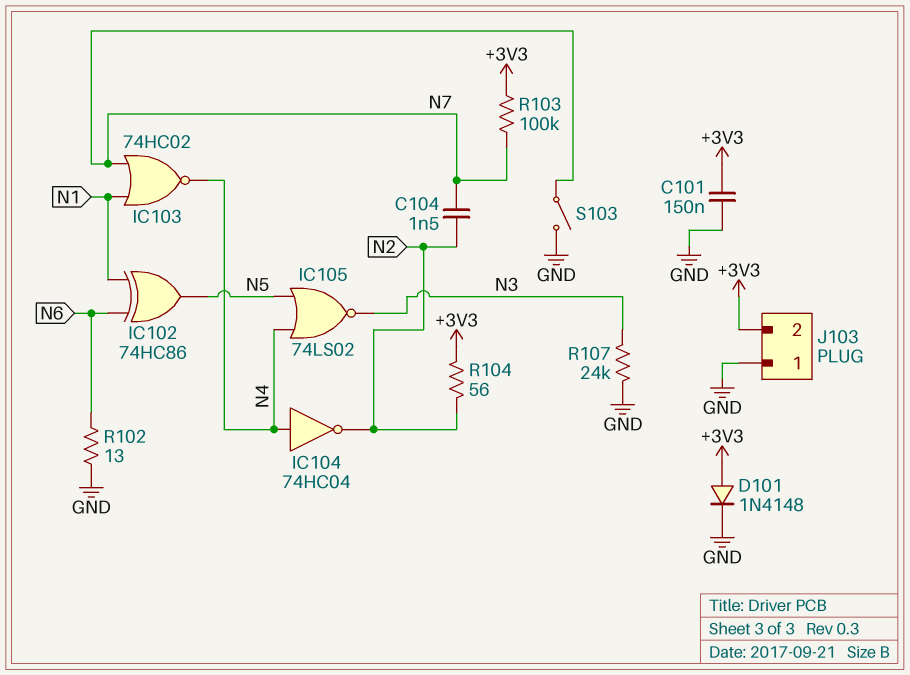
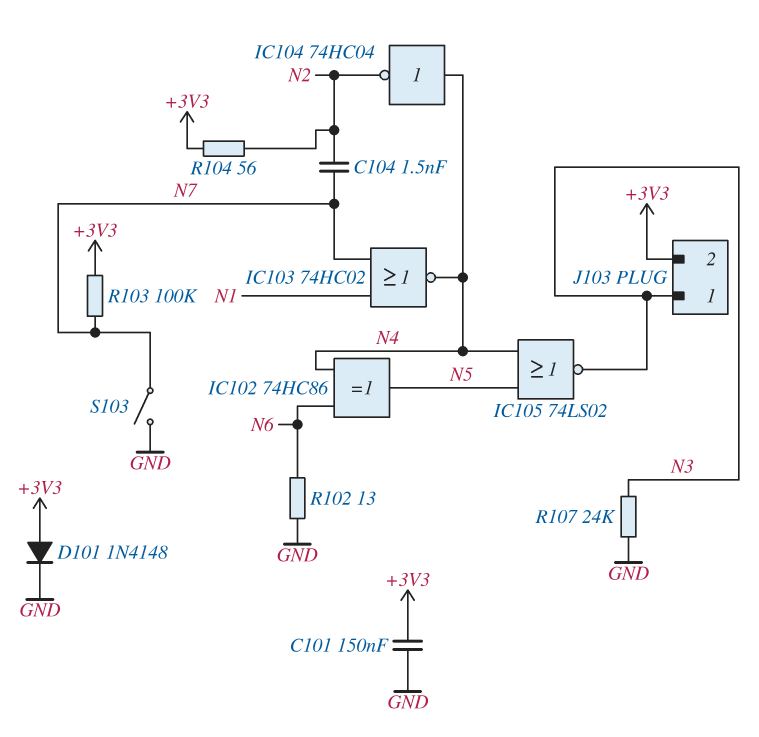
IC102: XOR 74HC86 (in N1, in N6, out N5) -> XOR 74HC86 (in N4, in N6, out N5)
J103 pin 1: GND -> N3

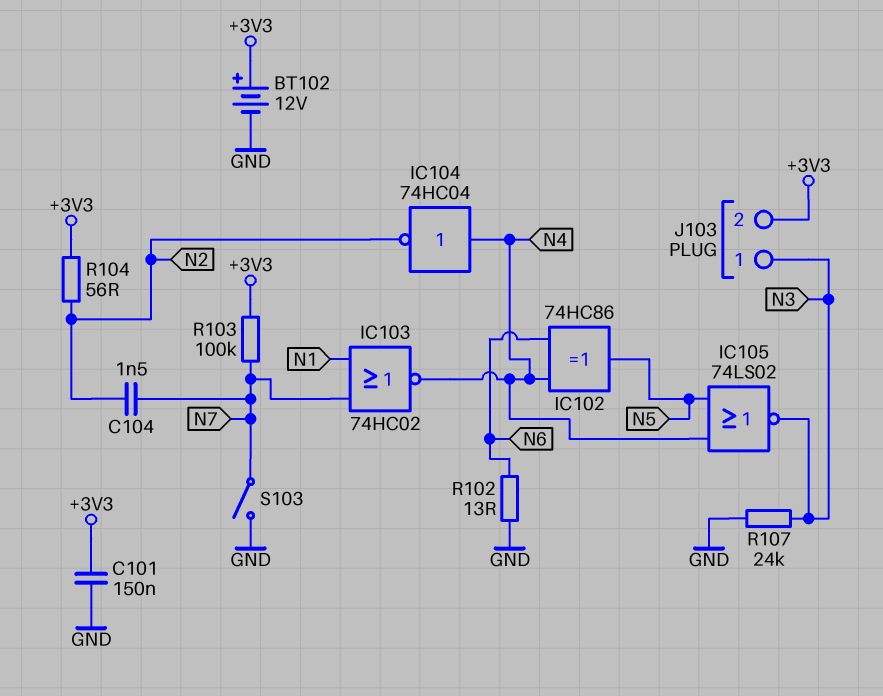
BT102: none -> 12V (plus +3V3, minus GND)
D101: diode 1N4148 (A +3V3, K GND) -> none

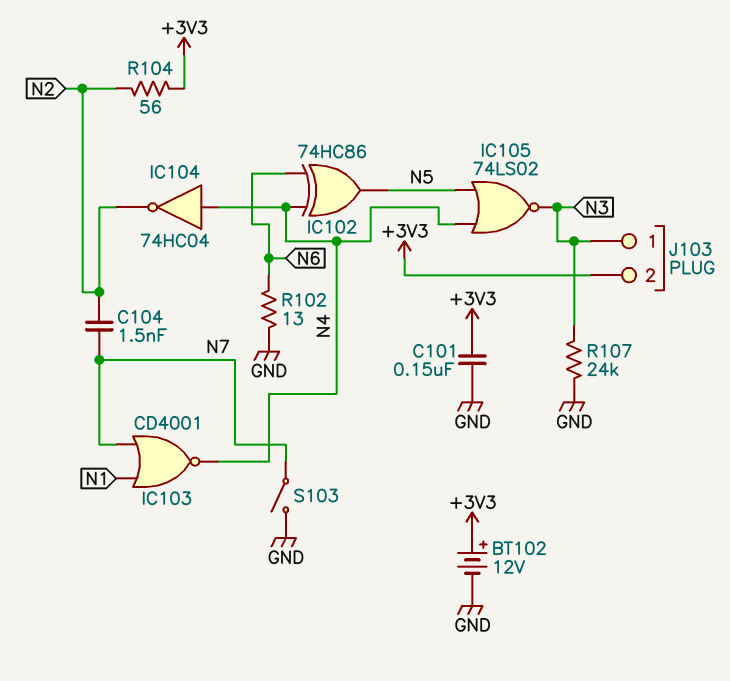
IC103: NOR 74HC02 (in N1, in N7, out N4) -> NOR CD4001 (in N1, in N7, out N4)
R103: 100k (+3V3, N7) -> none

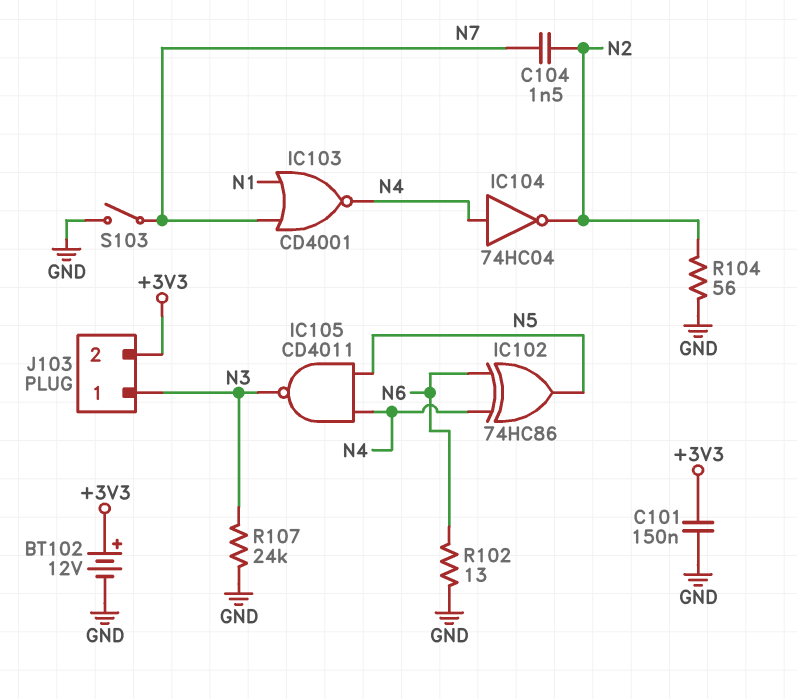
IC105: NOR 74LS02 (in N4, in N5, out N3) -> NAND CD4011 (in N4, in N5, out N3)
R104: 56 (+3V3, N2) -> 56 (GND, N2)

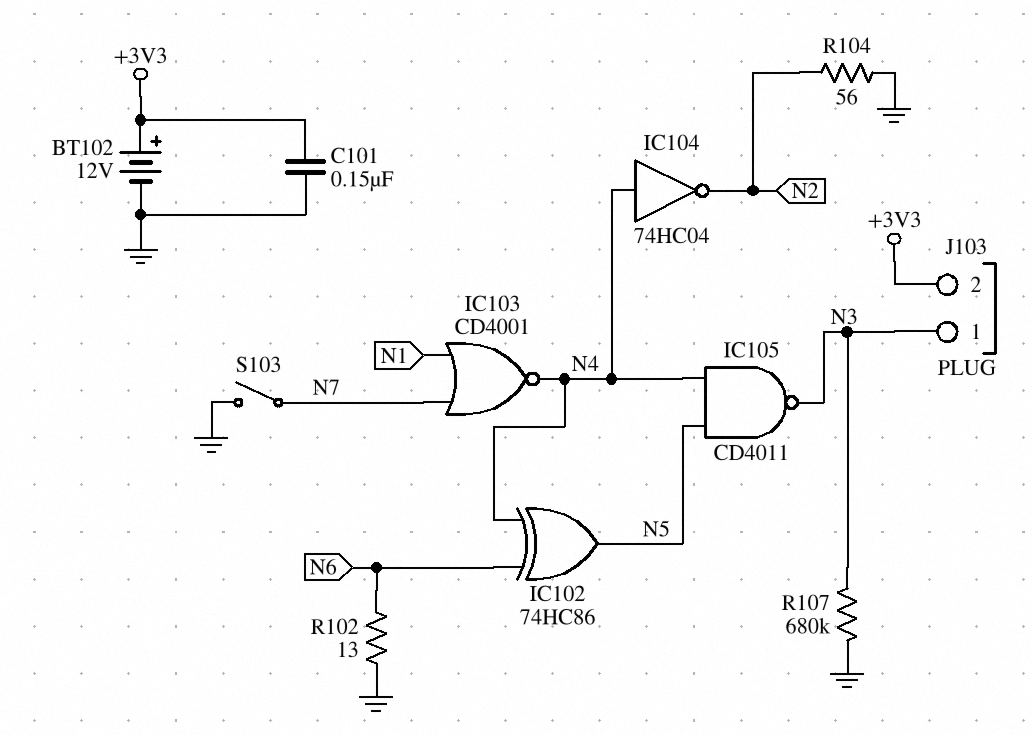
C104: 1.5nF (N2, N7) -> none
R107: 24k (GND, N3) -> 680k (GND, N3)

